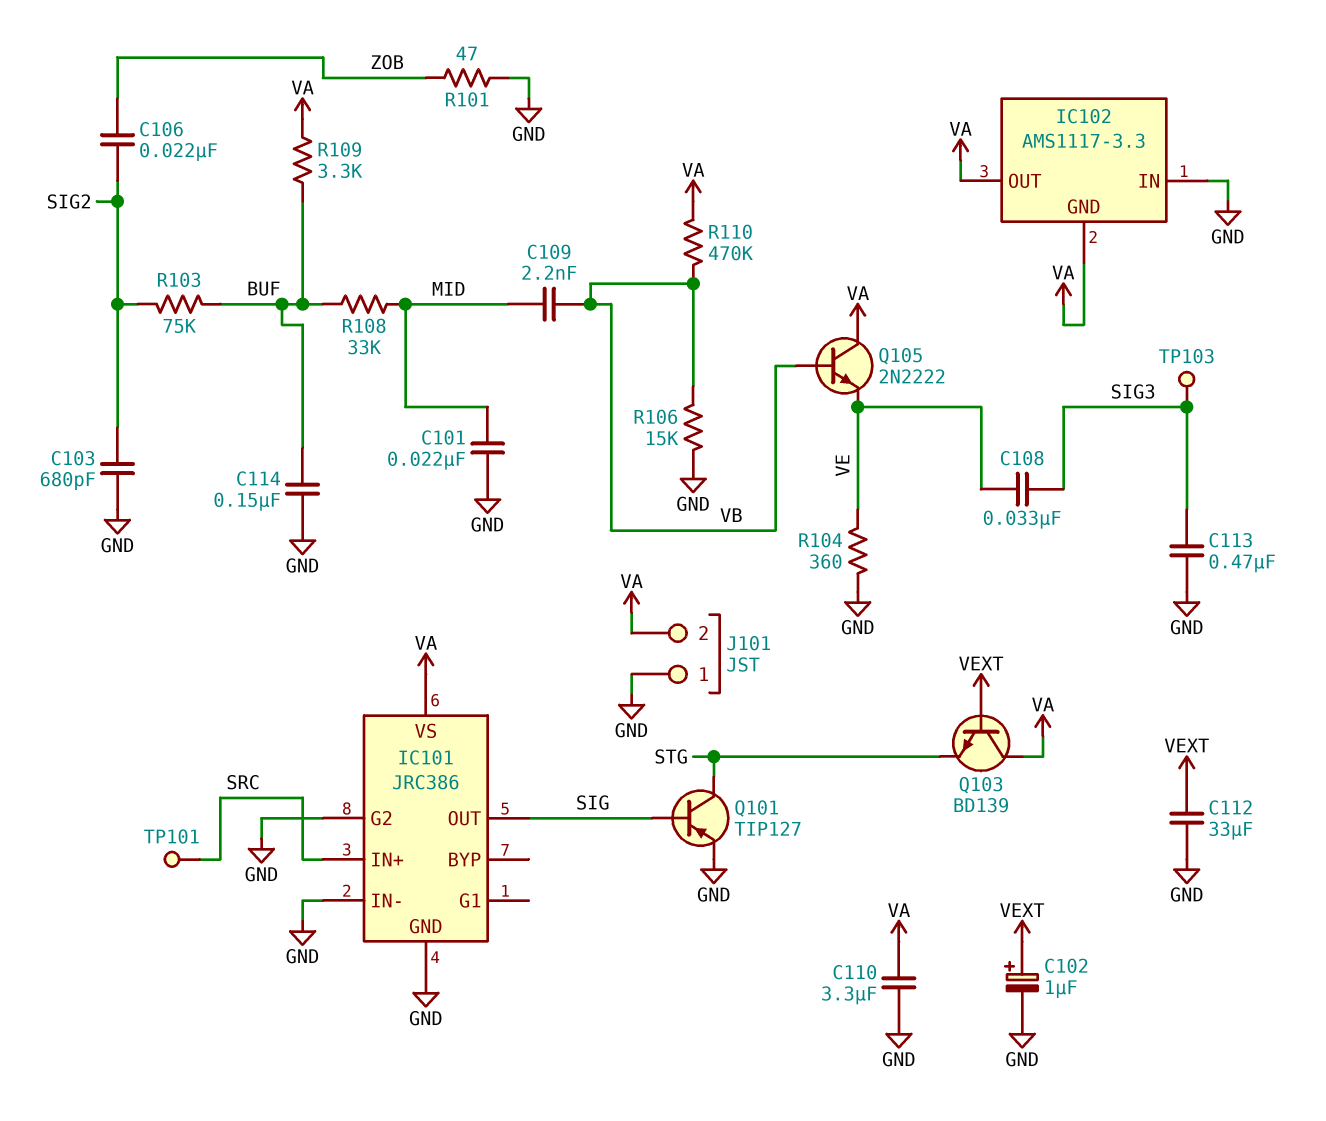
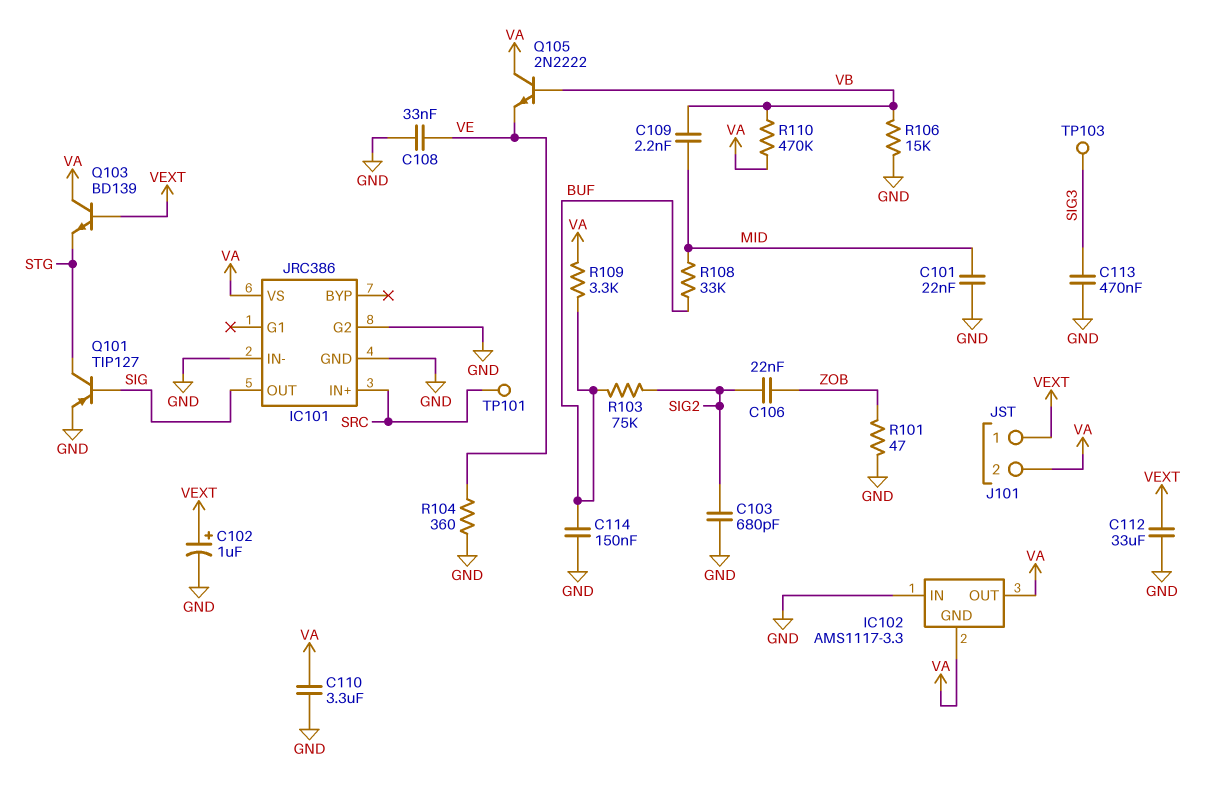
C108: 33nF (SIG3, VE) -> 33nF (GND, VE)
J101 pin 1: GND -> VEXT

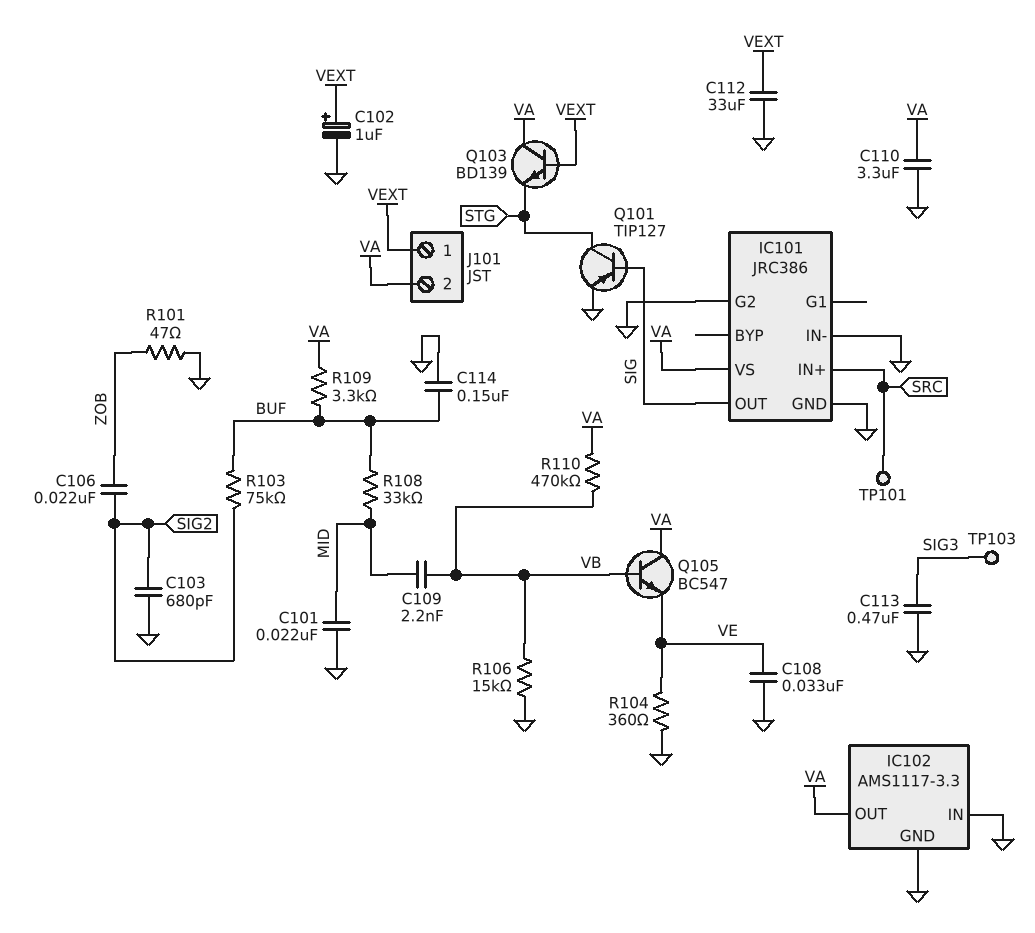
IC102 pin GND: VA -> GND
Q105: NPN 2N2222 (B VB, C VA, E VE) -> NPN BC547 (B VB, C VA, E VE)

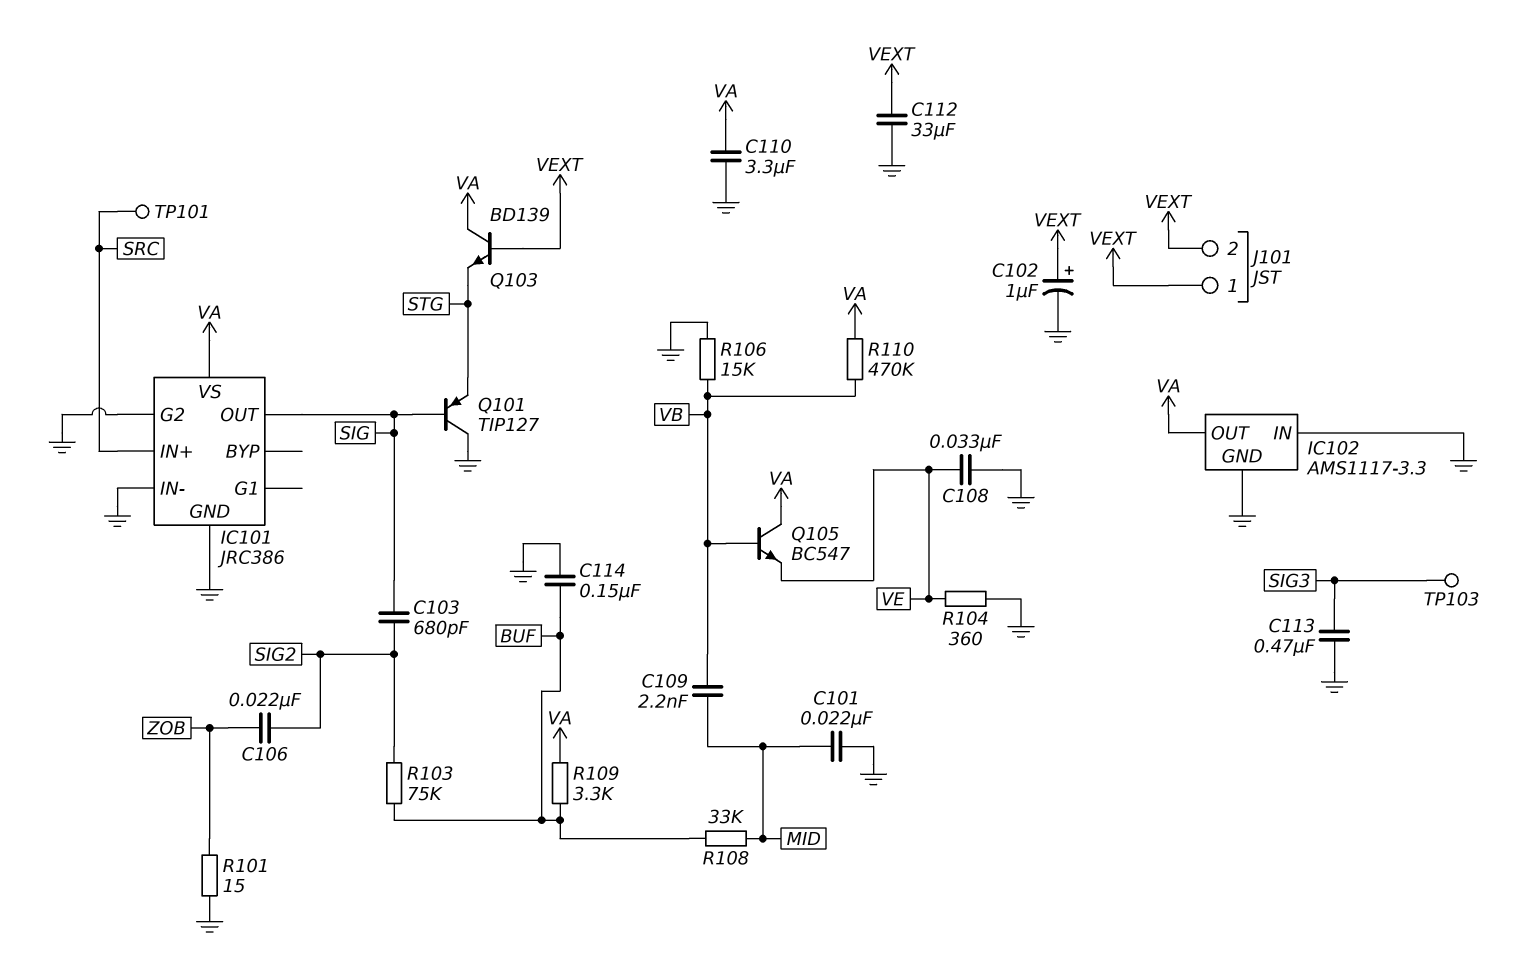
C103: 680pF (GND, SIG2) -> 680pF (SIG, SIG2)
J101 pin 2: VA -> VEXT
Q101: PNP TIP127 (B SIG, C STG, E GND) -> PNP TIP127 (B SIG, C GND, E STG)
R101: 47 (GND, ZOB) -> 15 (GND, ZOB)

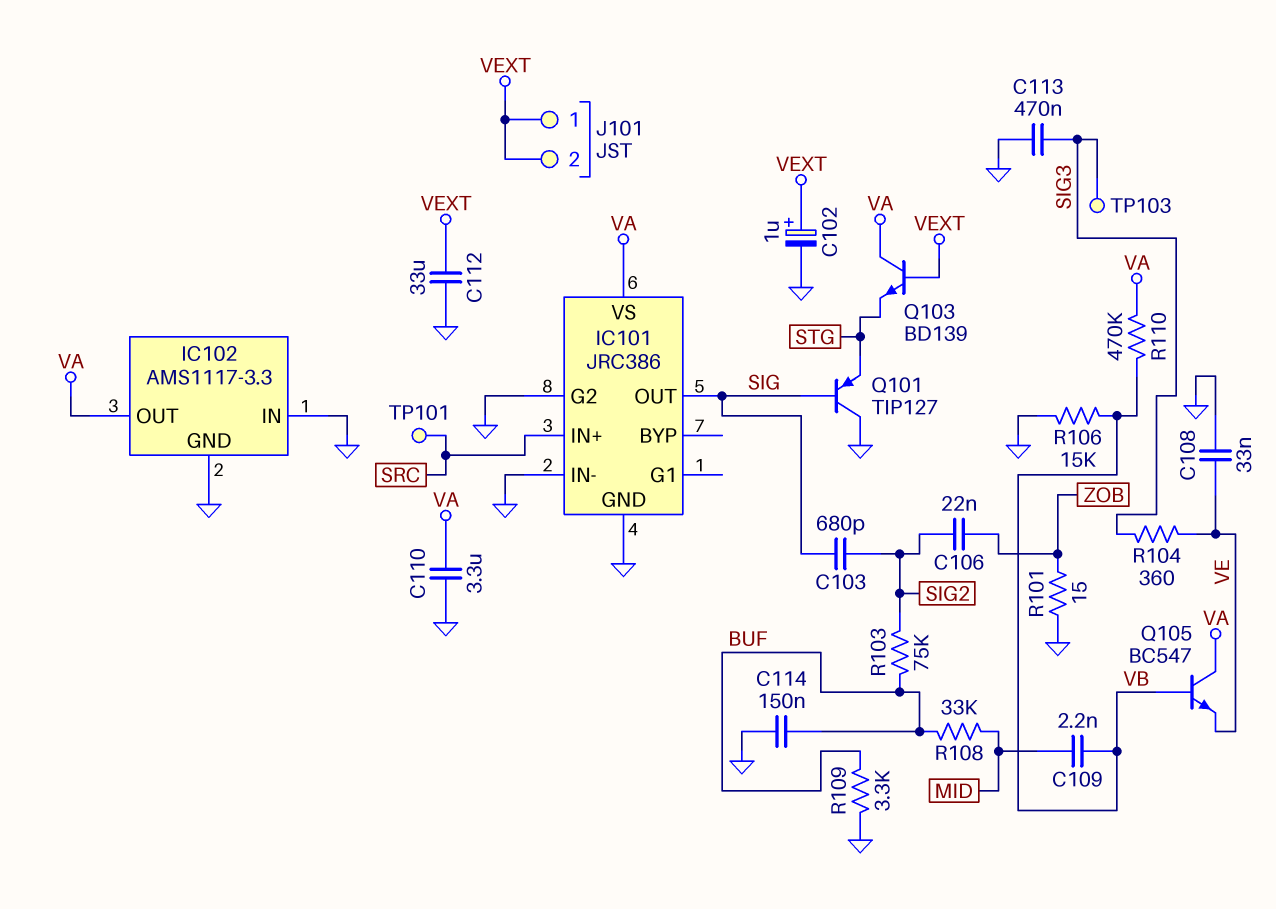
C101: 22nF (GND, MID) -> none
R104: 360 (GND, VE) -> 360 (SIG3, VE)
R109: 3.3k (BUF, VA) -> 3.3k (BUF, GND)

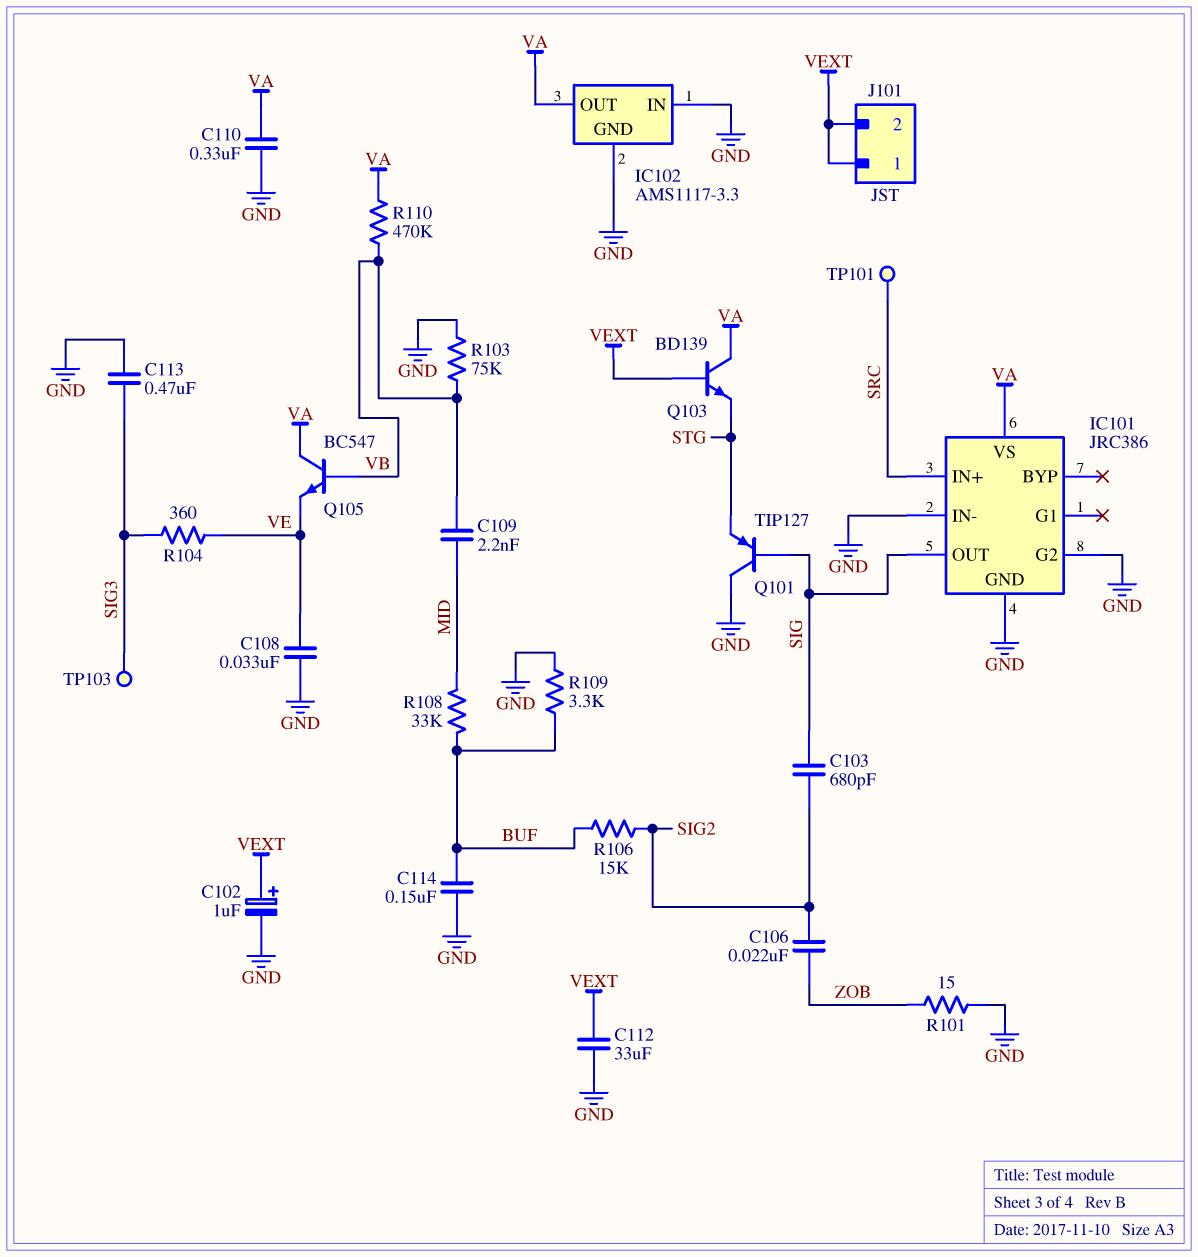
C110: 3.3uF (GND, VA) -> 330nF (GND, VA)
R103: 75k (BUF, SIG2) -> 75k (GND, VB)
R106: 15k (GND, VB) -> 15k (BUF, SIG2)

